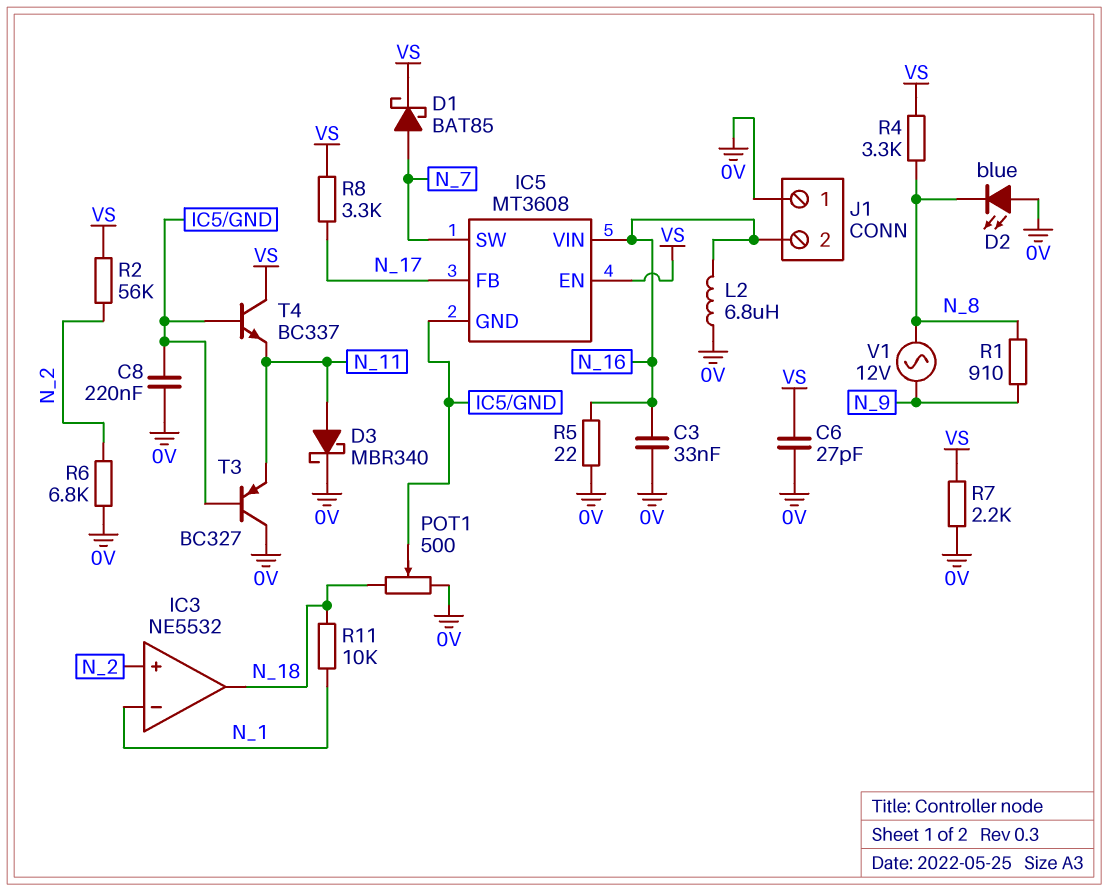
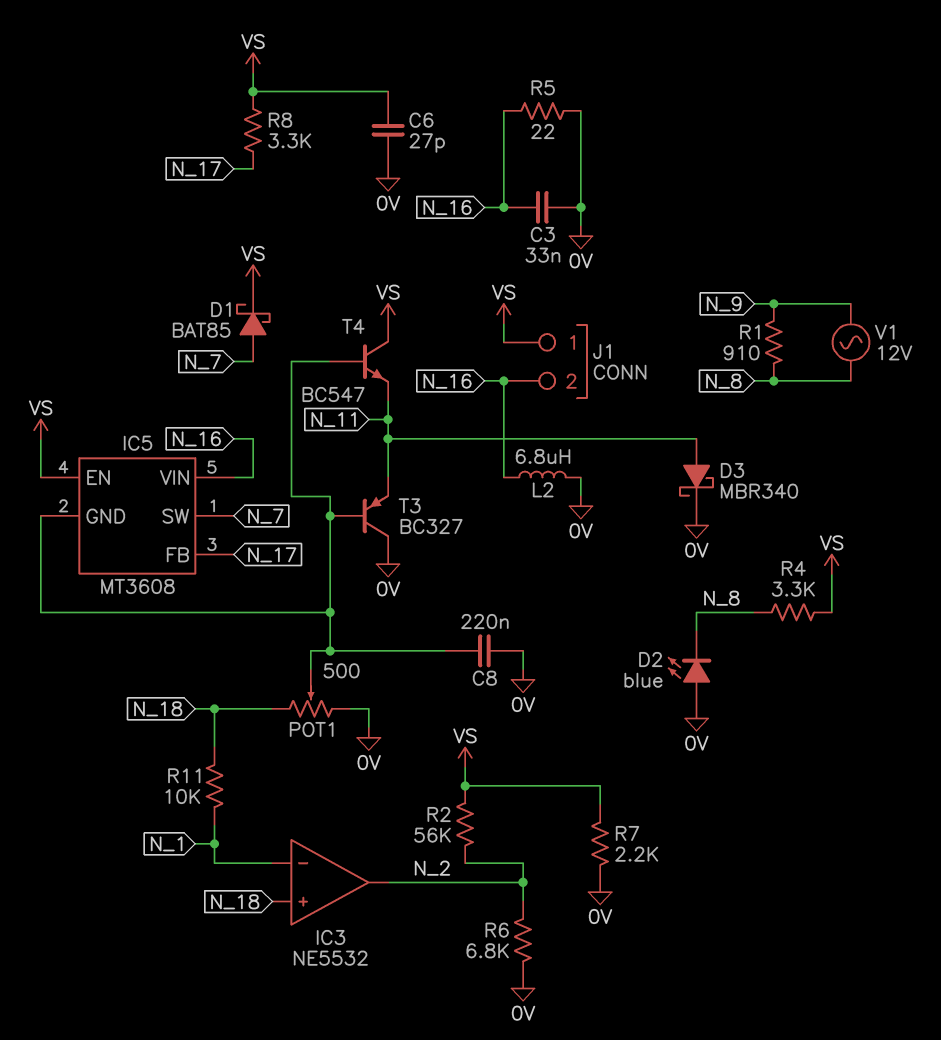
IC3 pin in+: N_2 -> N_18
IC3 pin out: N_18 -> N_2
J1 pin 1: 0V -> VS
T4: NPN BC337 (B IC5/GND, C VS, E N_11) -> NPN BC547 (B IC5/GND, C VS, E N_11)

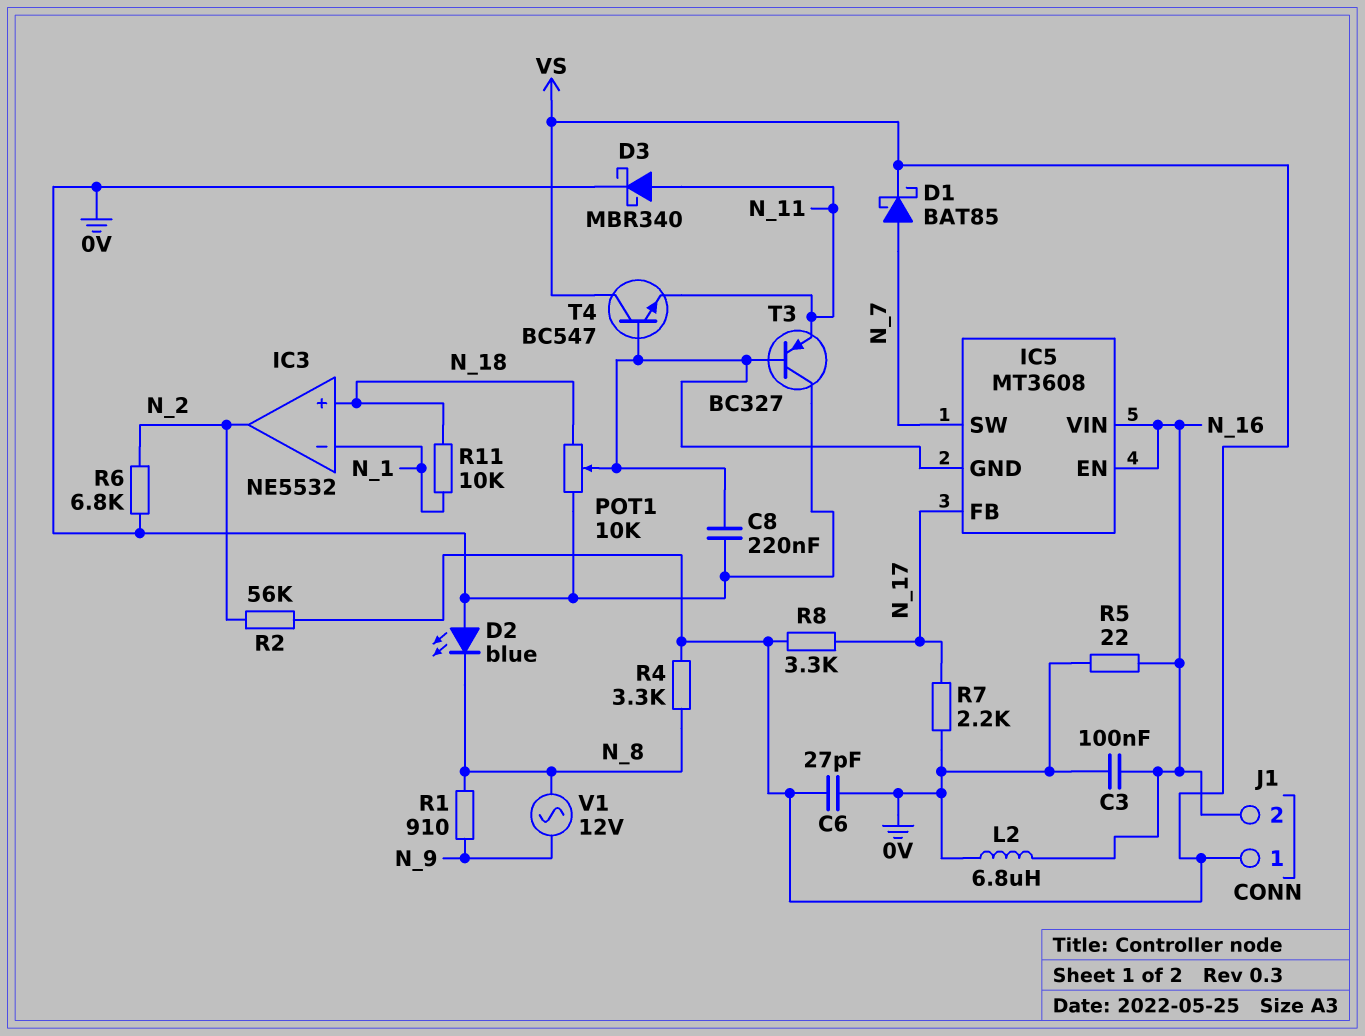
C3: 33nF (0V, N_16) -> 100nF (0V, N_16)
IC5 pin EN: VS -> N_16
POT1: 500 (0V, N_18, wiper IC5/GND) -> 10k (0V, N_18, wiper IC5/GND)
R7: 2.2k (0V, VS) -> 2.2k (0V, N_17)

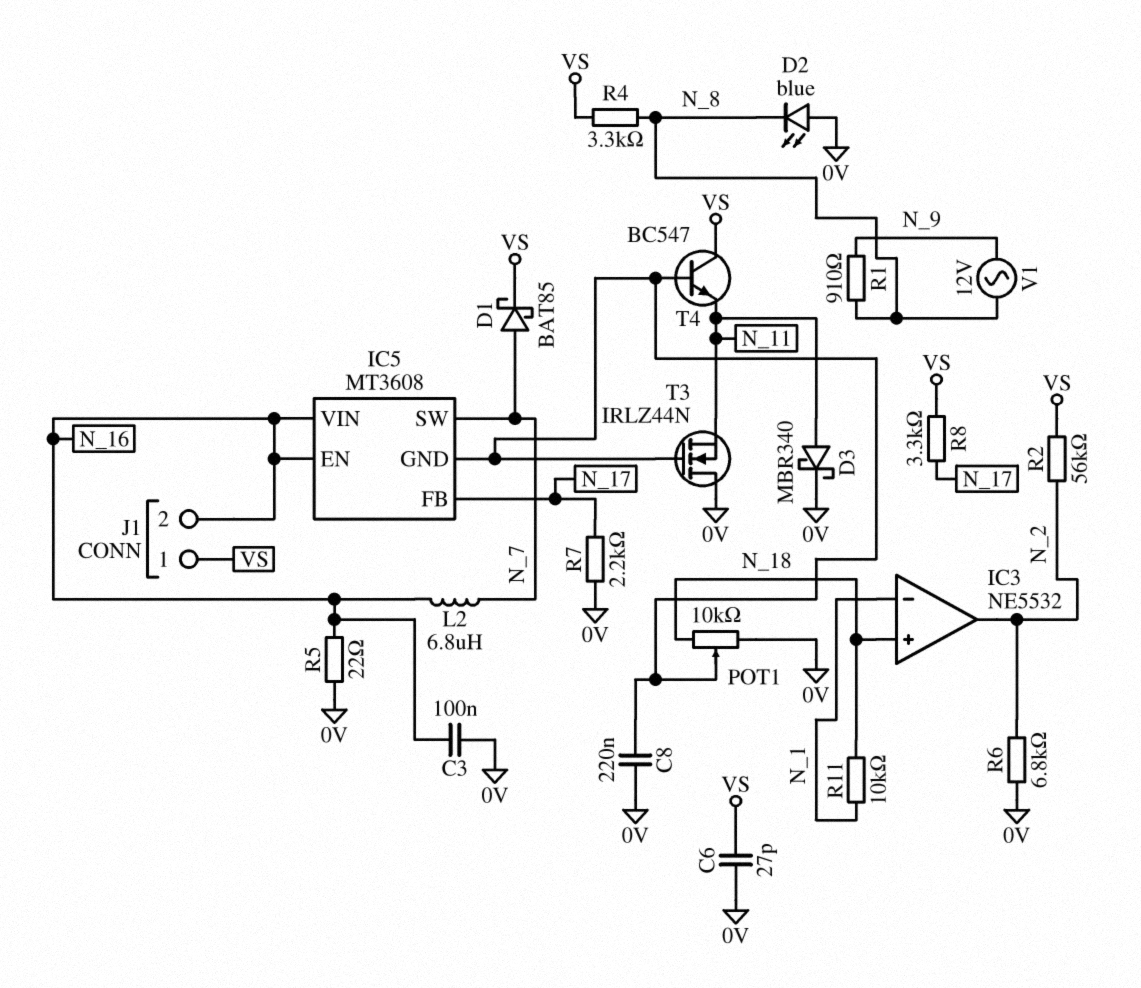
L2: 6.8uH (0V, N_16) -> 6.8uH (N_7, N_16)
T3: PNP BC327 (B IC5/GND, C 0V, E N_11) -> NMOS IRLZ44N (G IC5/GND, D 0V, S N_11)

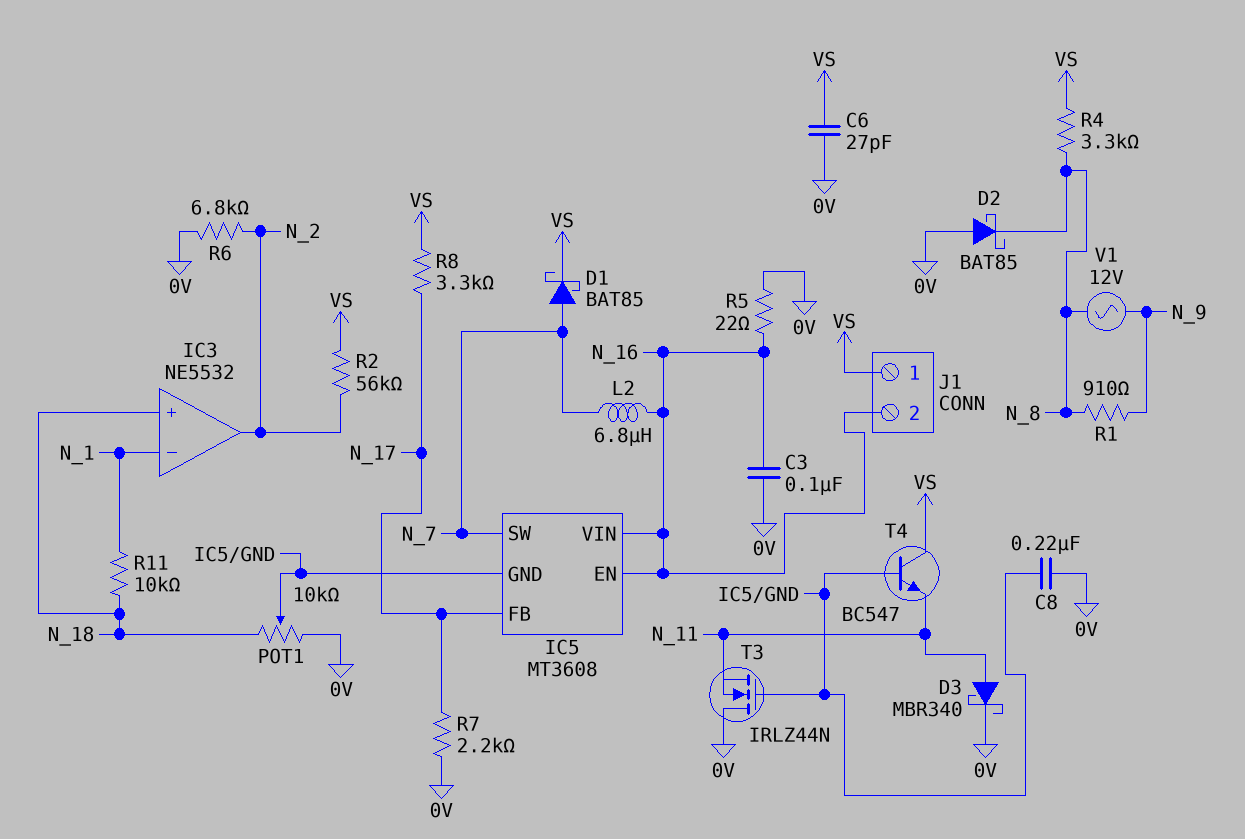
D2: LED blue (A 0V, K N_8) -> schottky BAT85 (A 0V, K N_8)

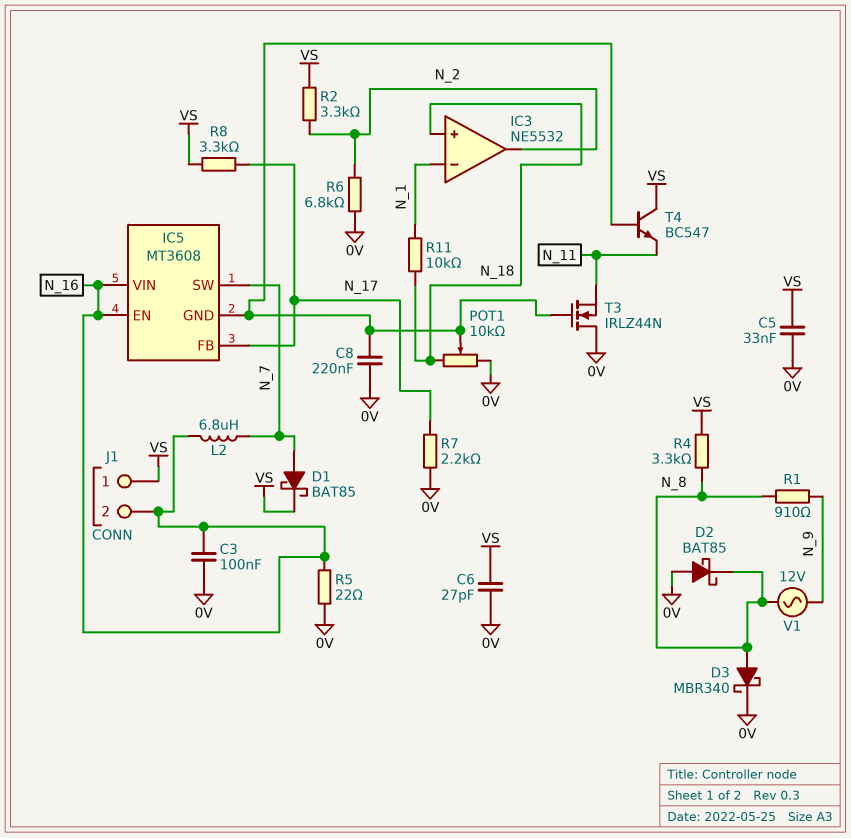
C5: none -> 33nF (0V, VS)
D3: schottky MBR340 (A N_11, K 0V) -> schottky MBR340 (A N_8, K 0V)
R2: 56k (N_2, VS) -> 3.3k (N_2, VS)

